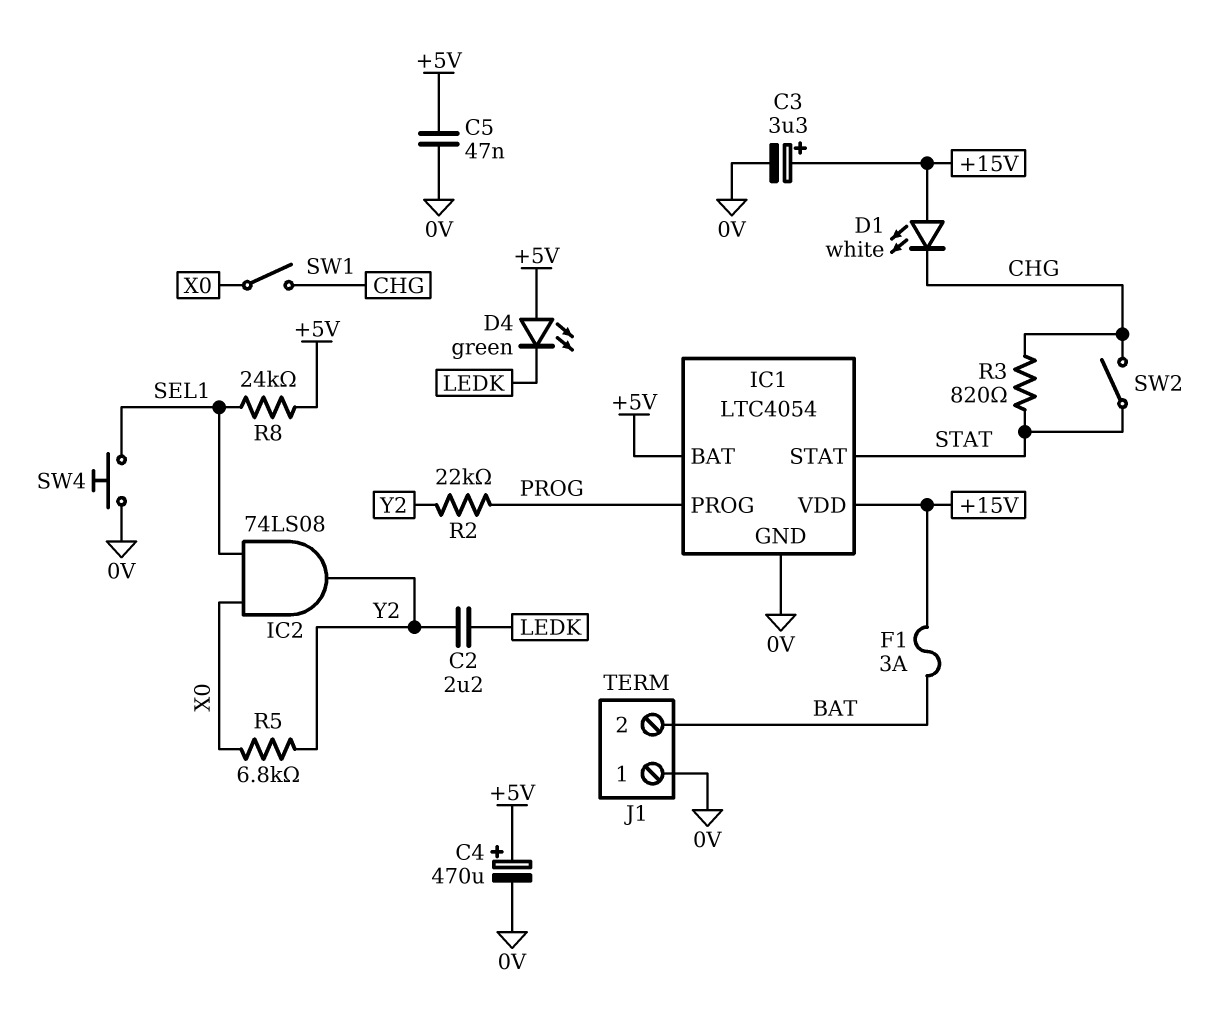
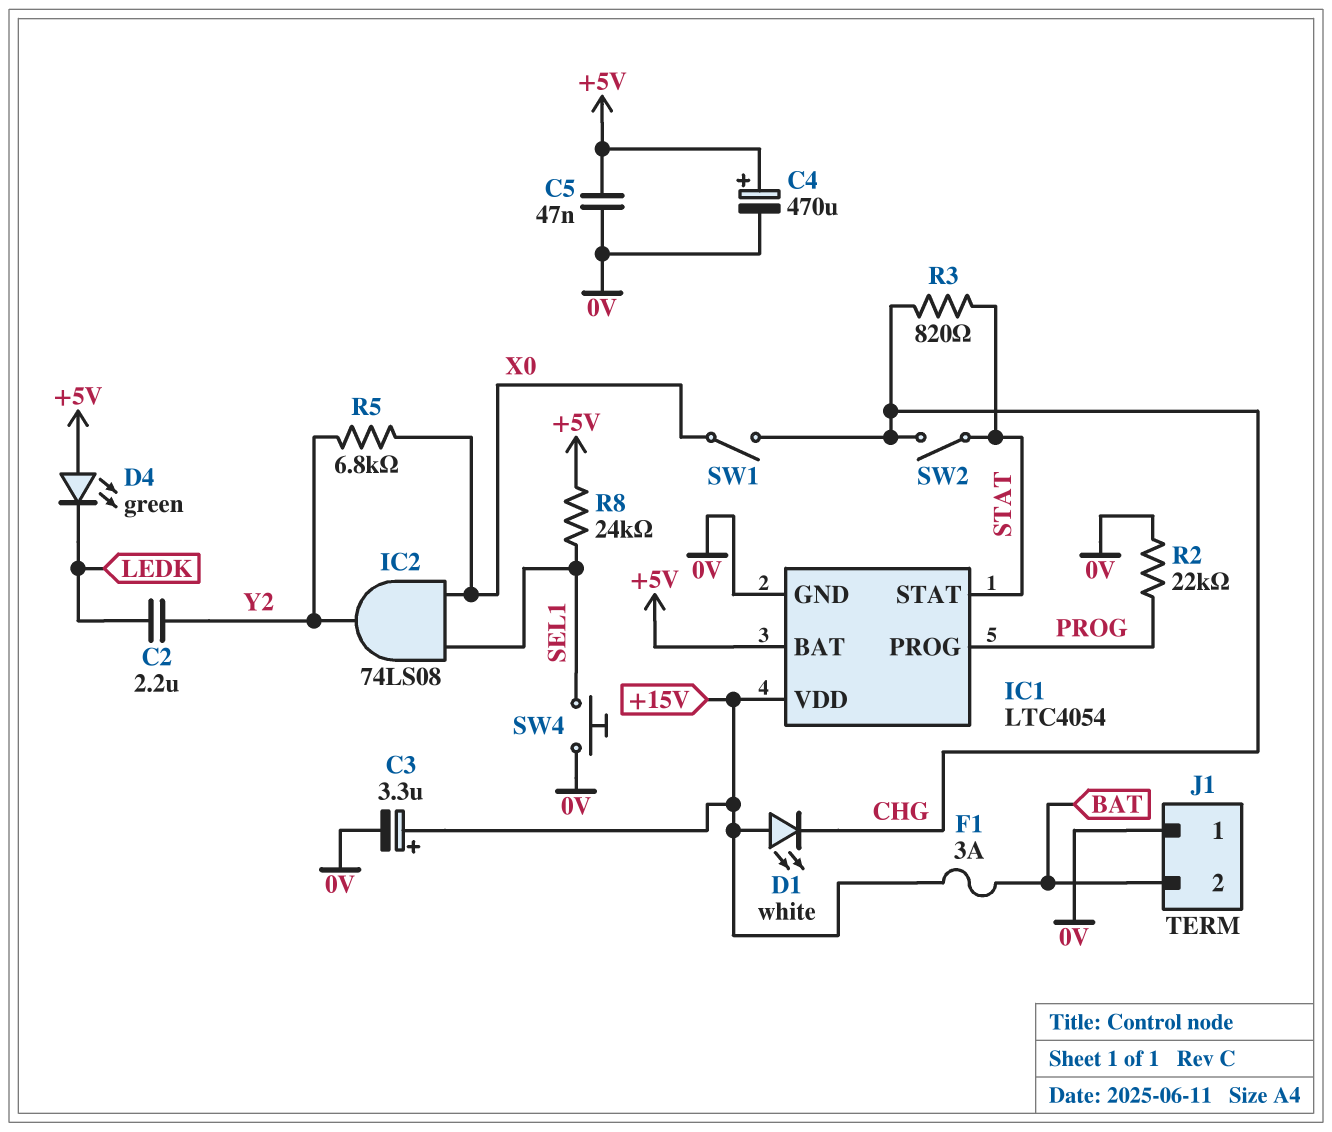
R2: 22k (PROG, Y2) -> 22k (0V, PROG)

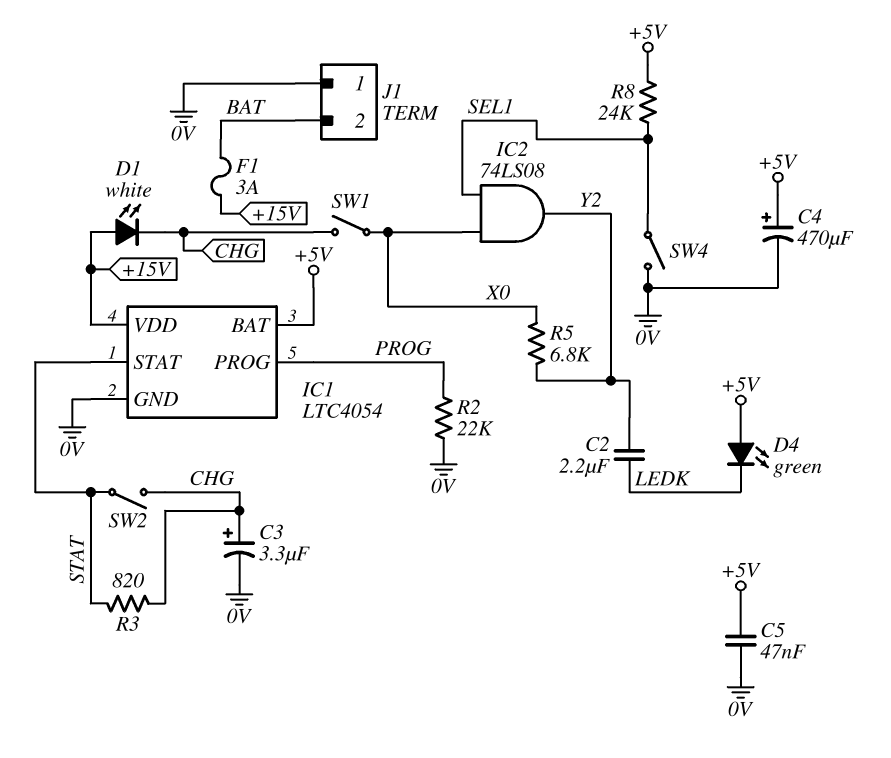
C3: 3.3uF (plus +15V, minus 0V) -> 3.3uF (plus CHG, minus 0V)
SW4: button (0V, SEL1) -> switch (0V, SEL1)

